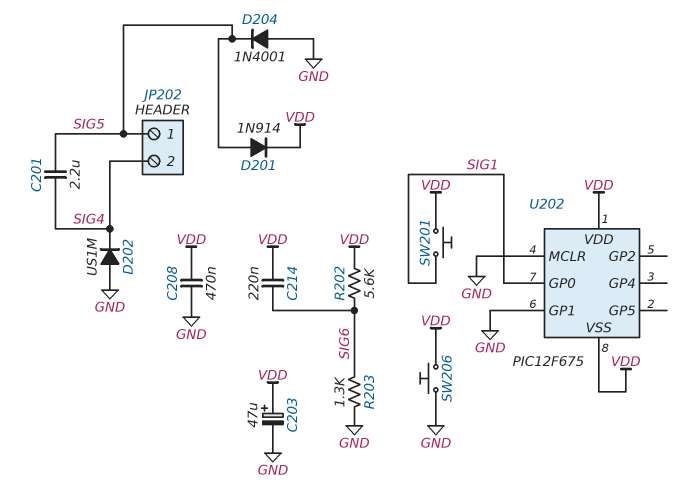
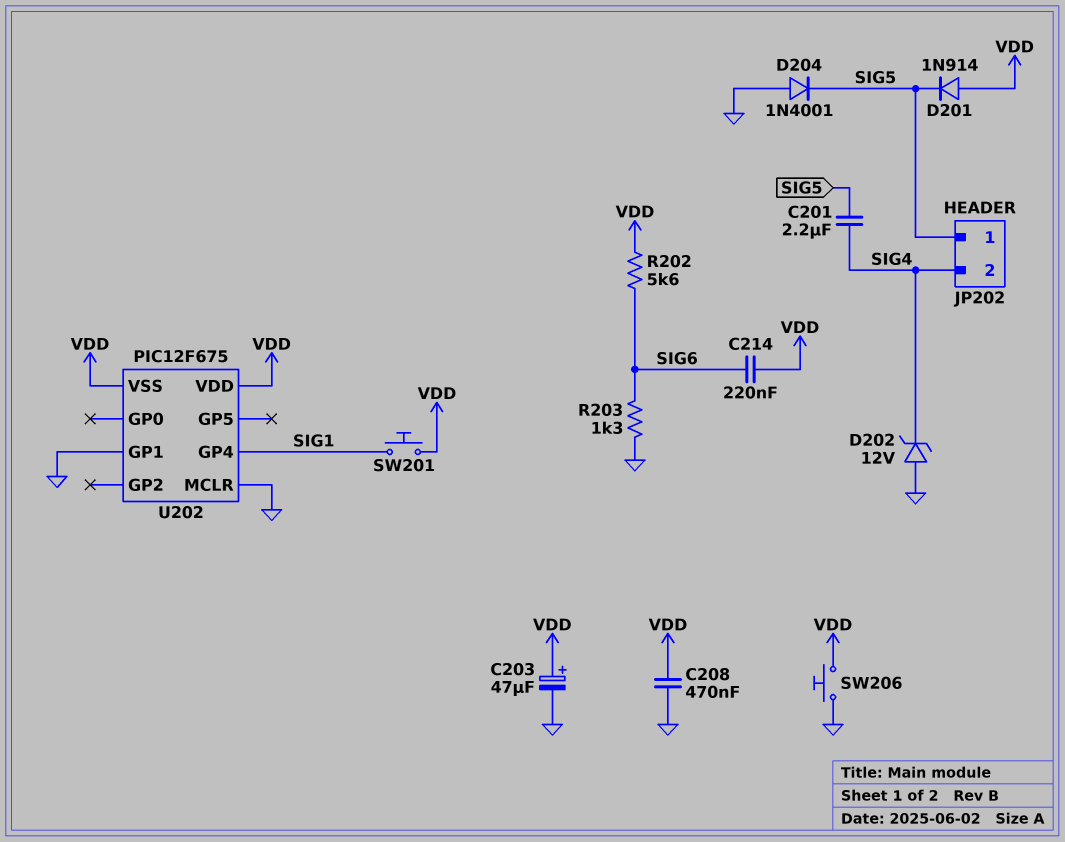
D201: diode 1N914 (A SIG5, K VDD) -> diode 1N914 (A VDD, K SIG5)
D202: diode US1M (A GND, K SIG4) -> zener 12V (A GND, K SIG4)
U202 pin GP0: SIG1 -> none
U202 pin GP4: none -> SIG1

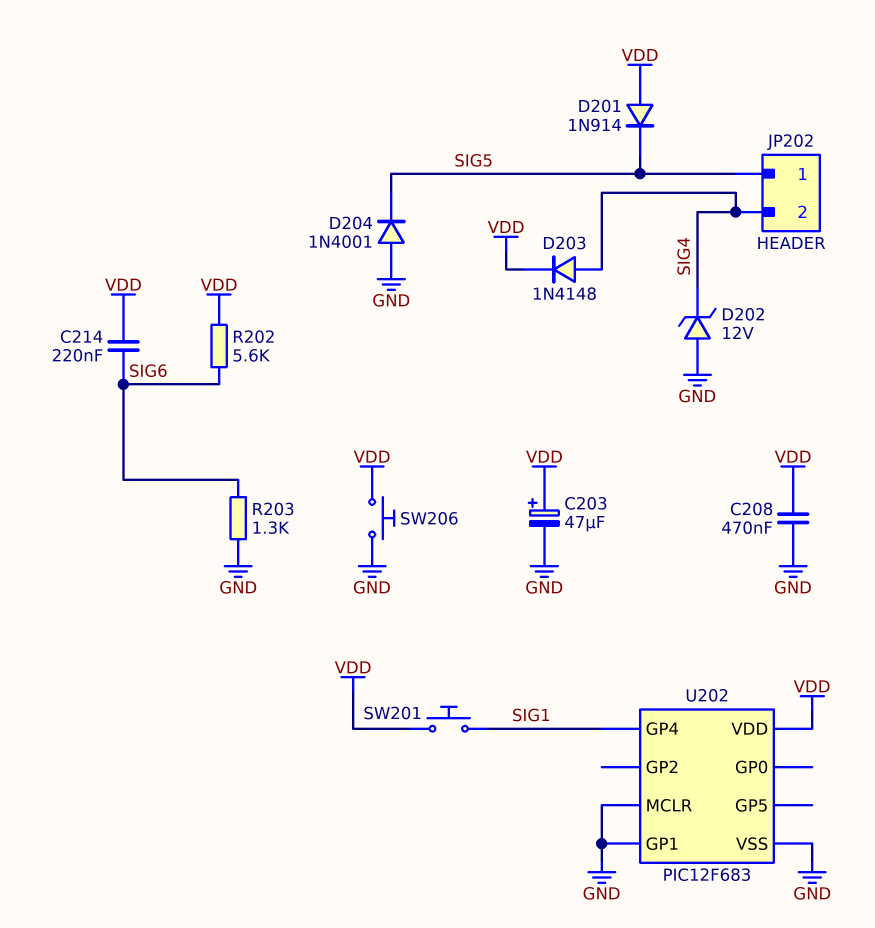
C201: 2.2uF (SIG4, SIG5) -> none
D203: none -> diode 1N4148 (A SIG4, K VDD)
U202: PIC12F675 -> PIC12F683
U202 pin VSS: VDD -> GND

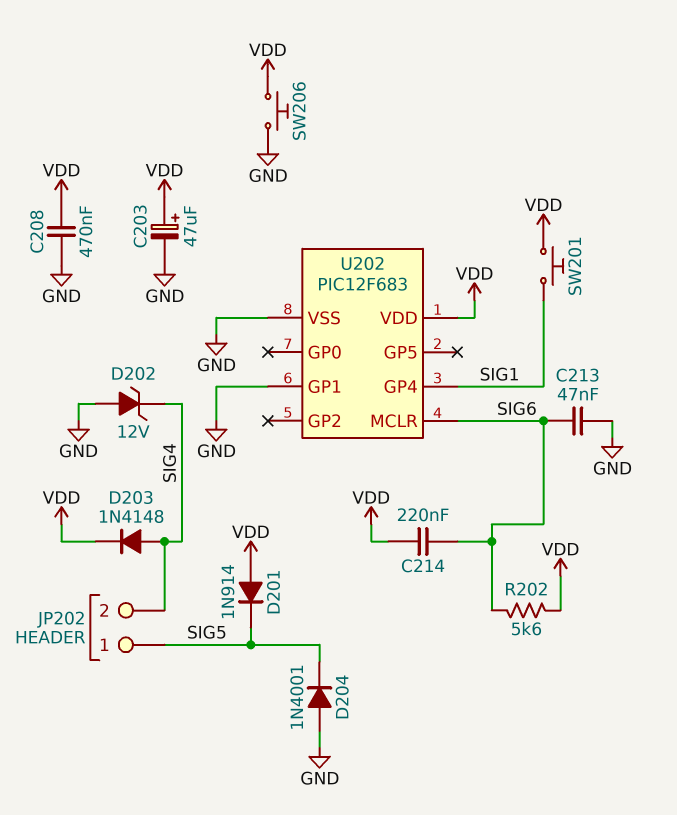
C213: none -> 47nF (GND, SIG6)
R203: 1.3k (GND, SIG6) -> none
U202 pin MCLR: GND -> SIG6

